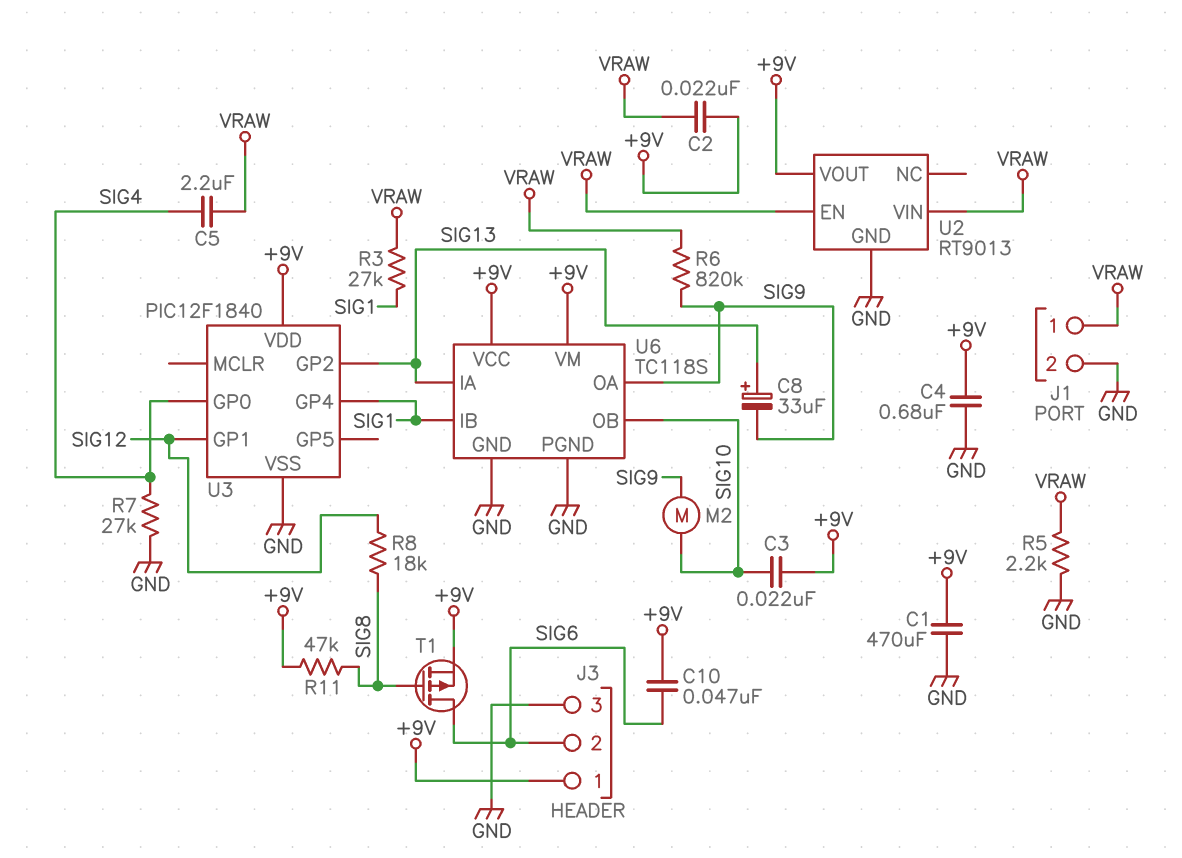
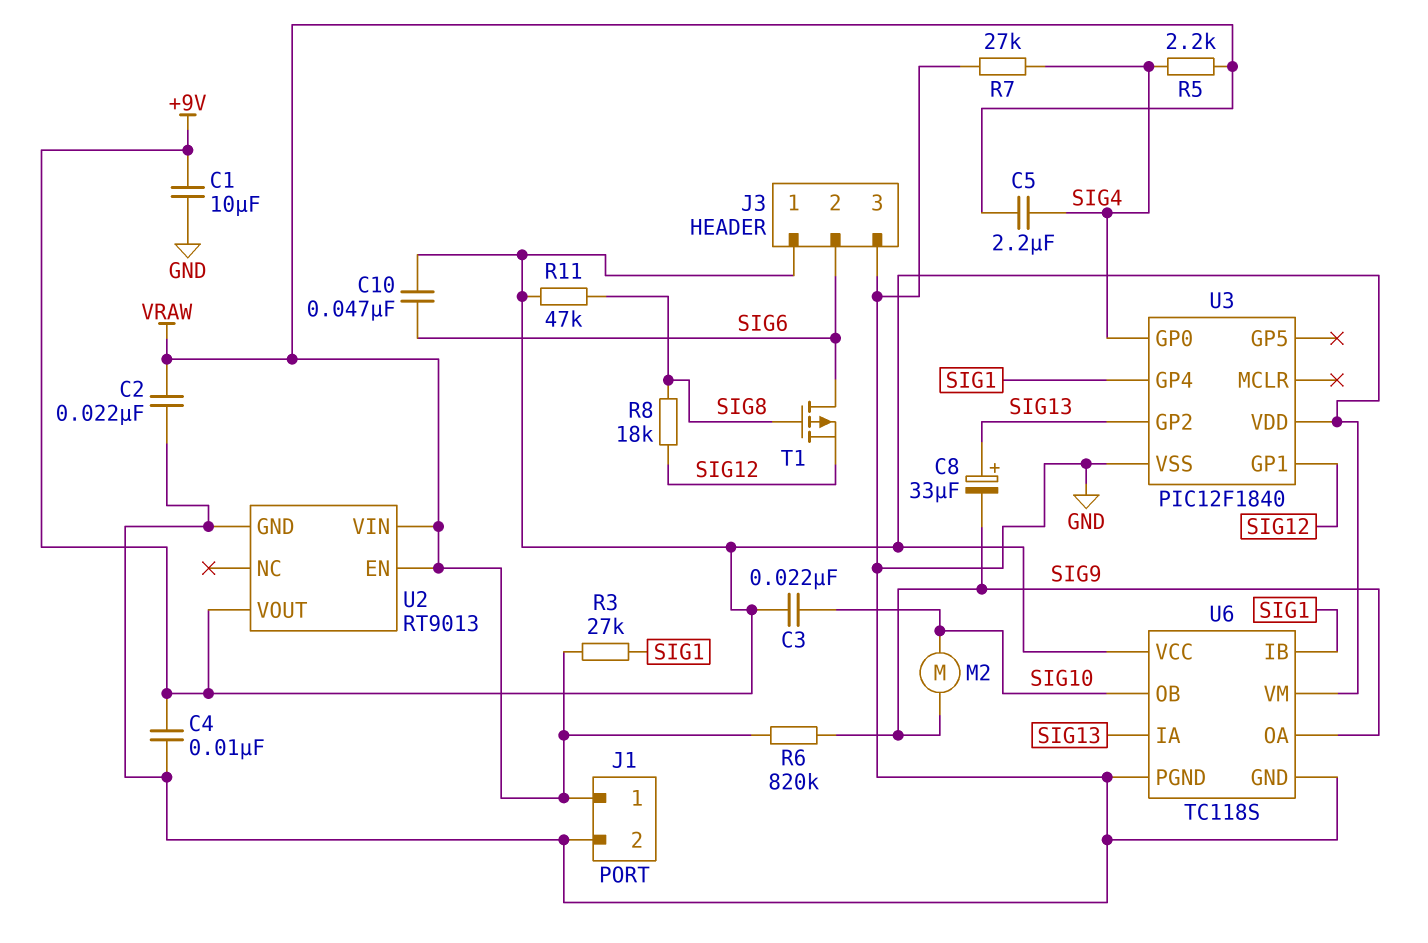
C1: 470uF (+9V, GND) -> 10uF (+9V, GND)
C2: 22nF (+9V, VRAW) -> 22nF (GND, VRAW)
C4: 680nF (+9V, GND) -> 10nF (+9V, GND)
R5: 2.2k (GND, VRAW) -> 2.2k (SIG4, VRAW)
T1: PMOS (G SIG8, D SIG6, S +9V) -> PMOS (G SIG8, D SIG6, S SIG12)

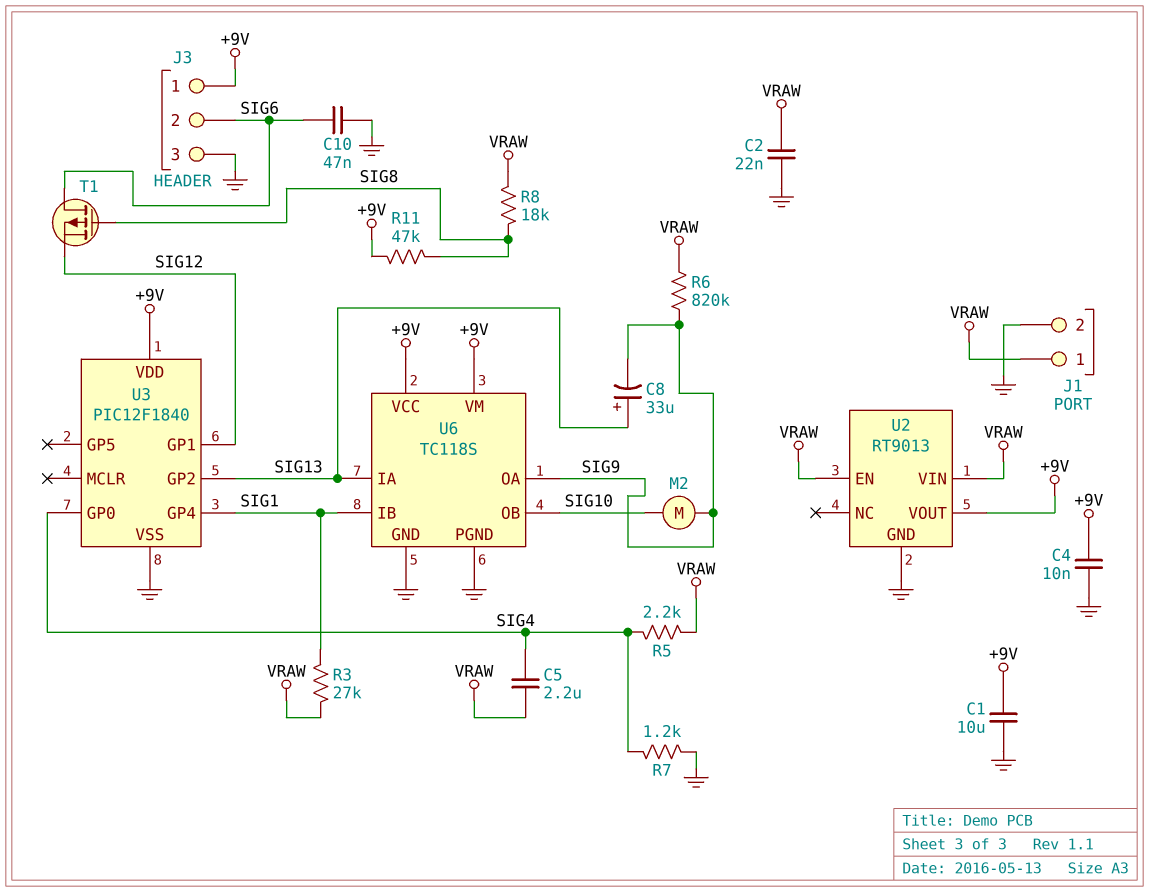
C3: 22nF (+9V, SIG10) -> none
C10: 47nF (+9V, SIG6) -> 47nF (GND, SIG6)
R7: 27k (GND, SIG4) -> 1.2k (GND, SIG4)
R8: 18k (SIG8, SIG12) -> 18k (SIG8, VRAW)

